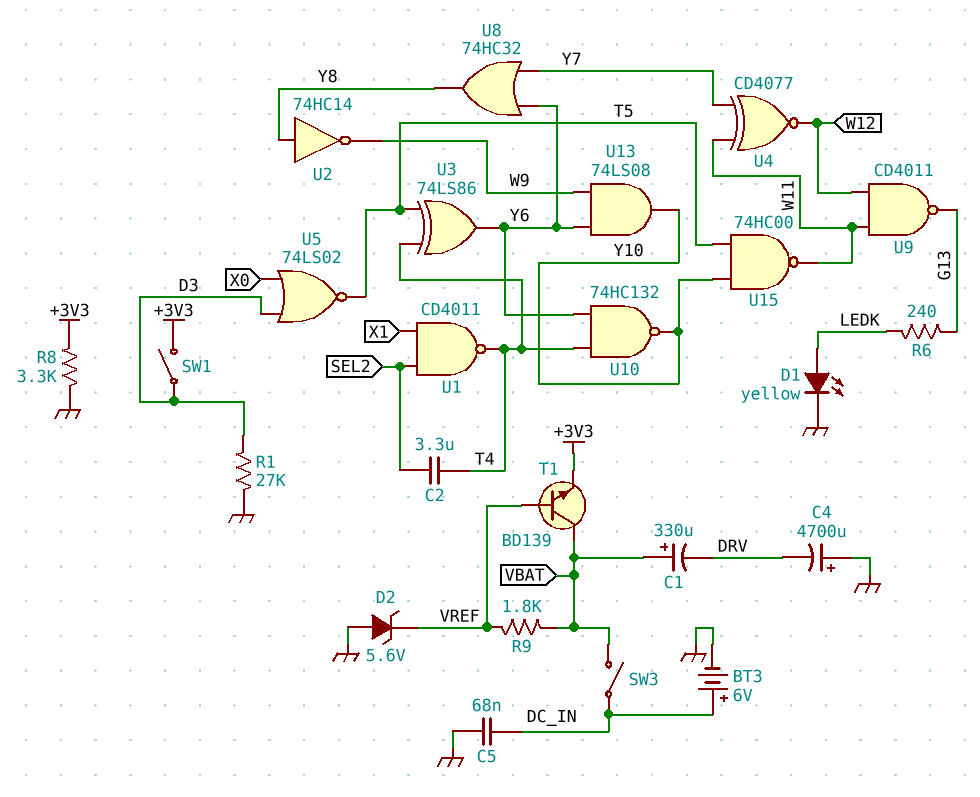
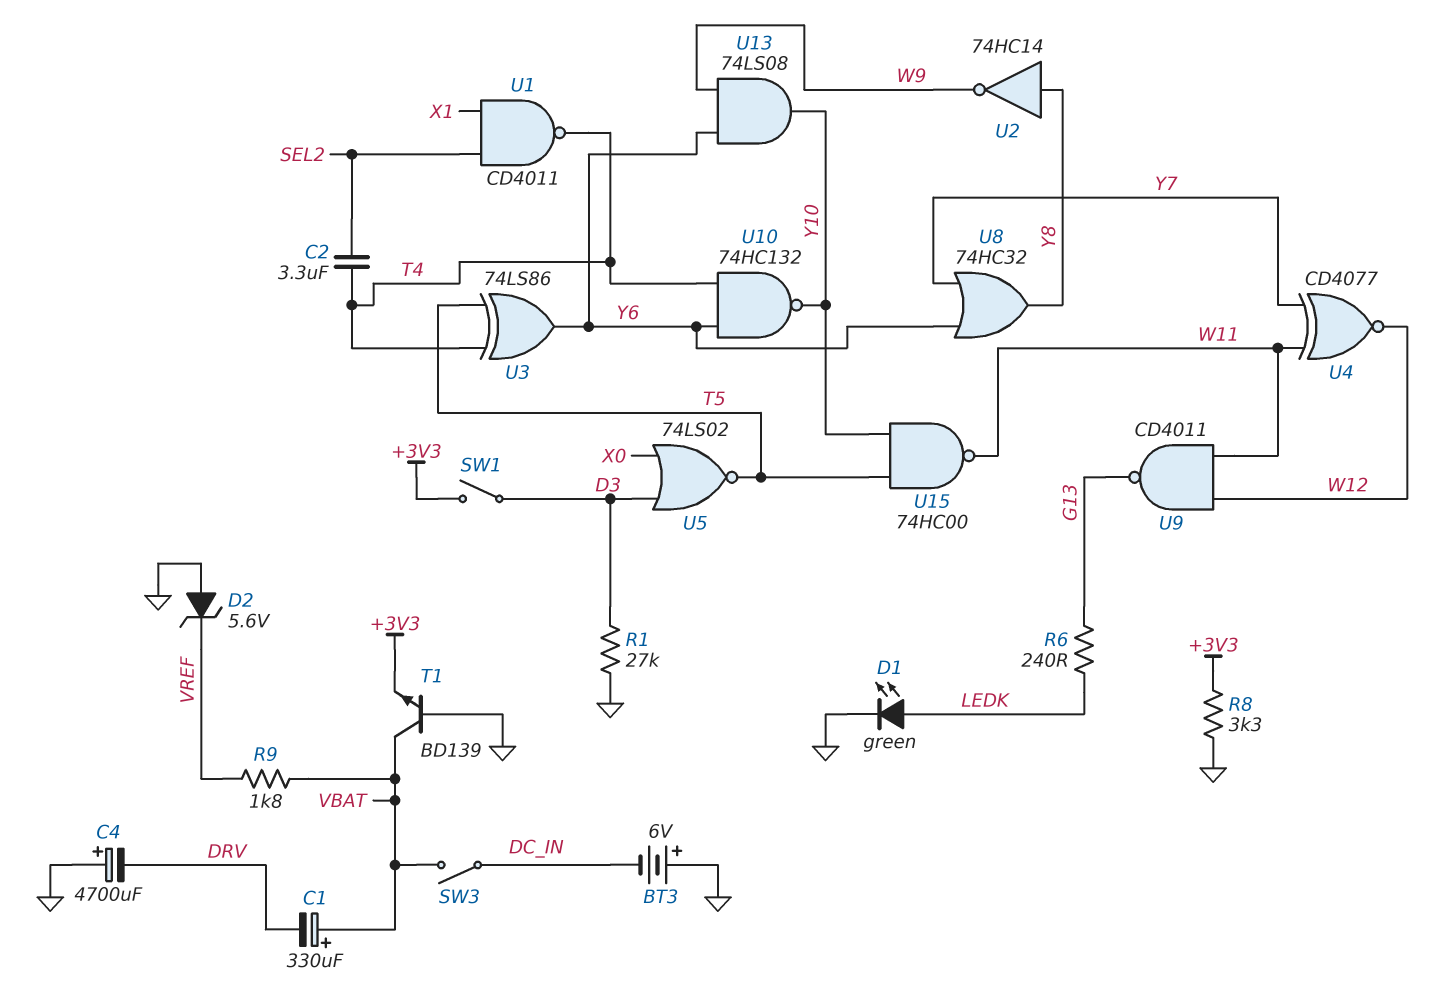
BT3: 6V (plus DC_IN, minus GND) -> 6V (plus GND, minus DC_IN)
C5: 68nF (DC_IN, GND) -> none
D1: LED yellow (A LEDK, K GND) -> LED green (A LEDK, K GND)
T1: NPN BD139 (B VREF, C VBAT, E +3V3) -> NPN BD139 (B GND, C VBAT, E +3V3)

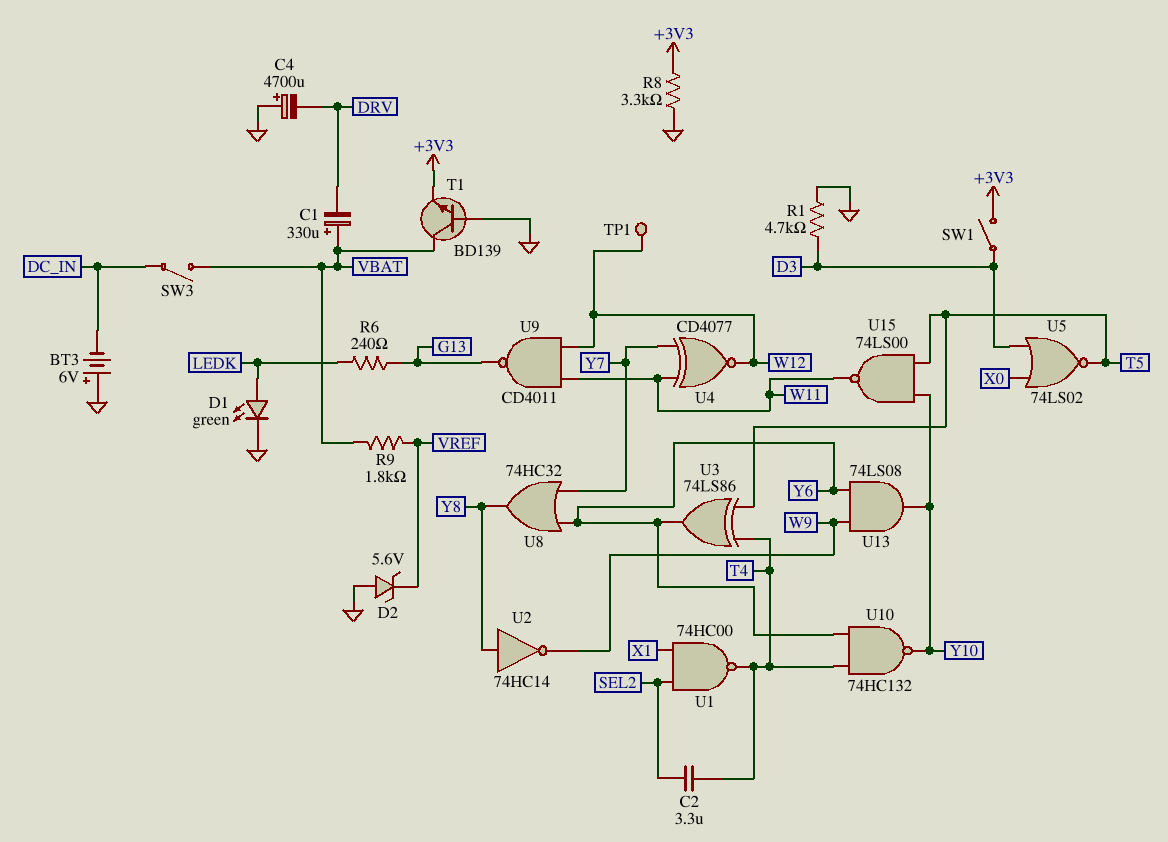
R1: 27k (D3, GND) -> 4.7k (D3, GND)
TP1: none -> test point (W12)
U1: NAND CD4011 (in SEL2, in X1, out T4) -> NAND 74HC00 (in SEL2, in X1, out T4)
U15: NAND 74HC00 (in T5, in Y10, out W11) -> NAND 74LS00 (in T5, in Y10, out W11)

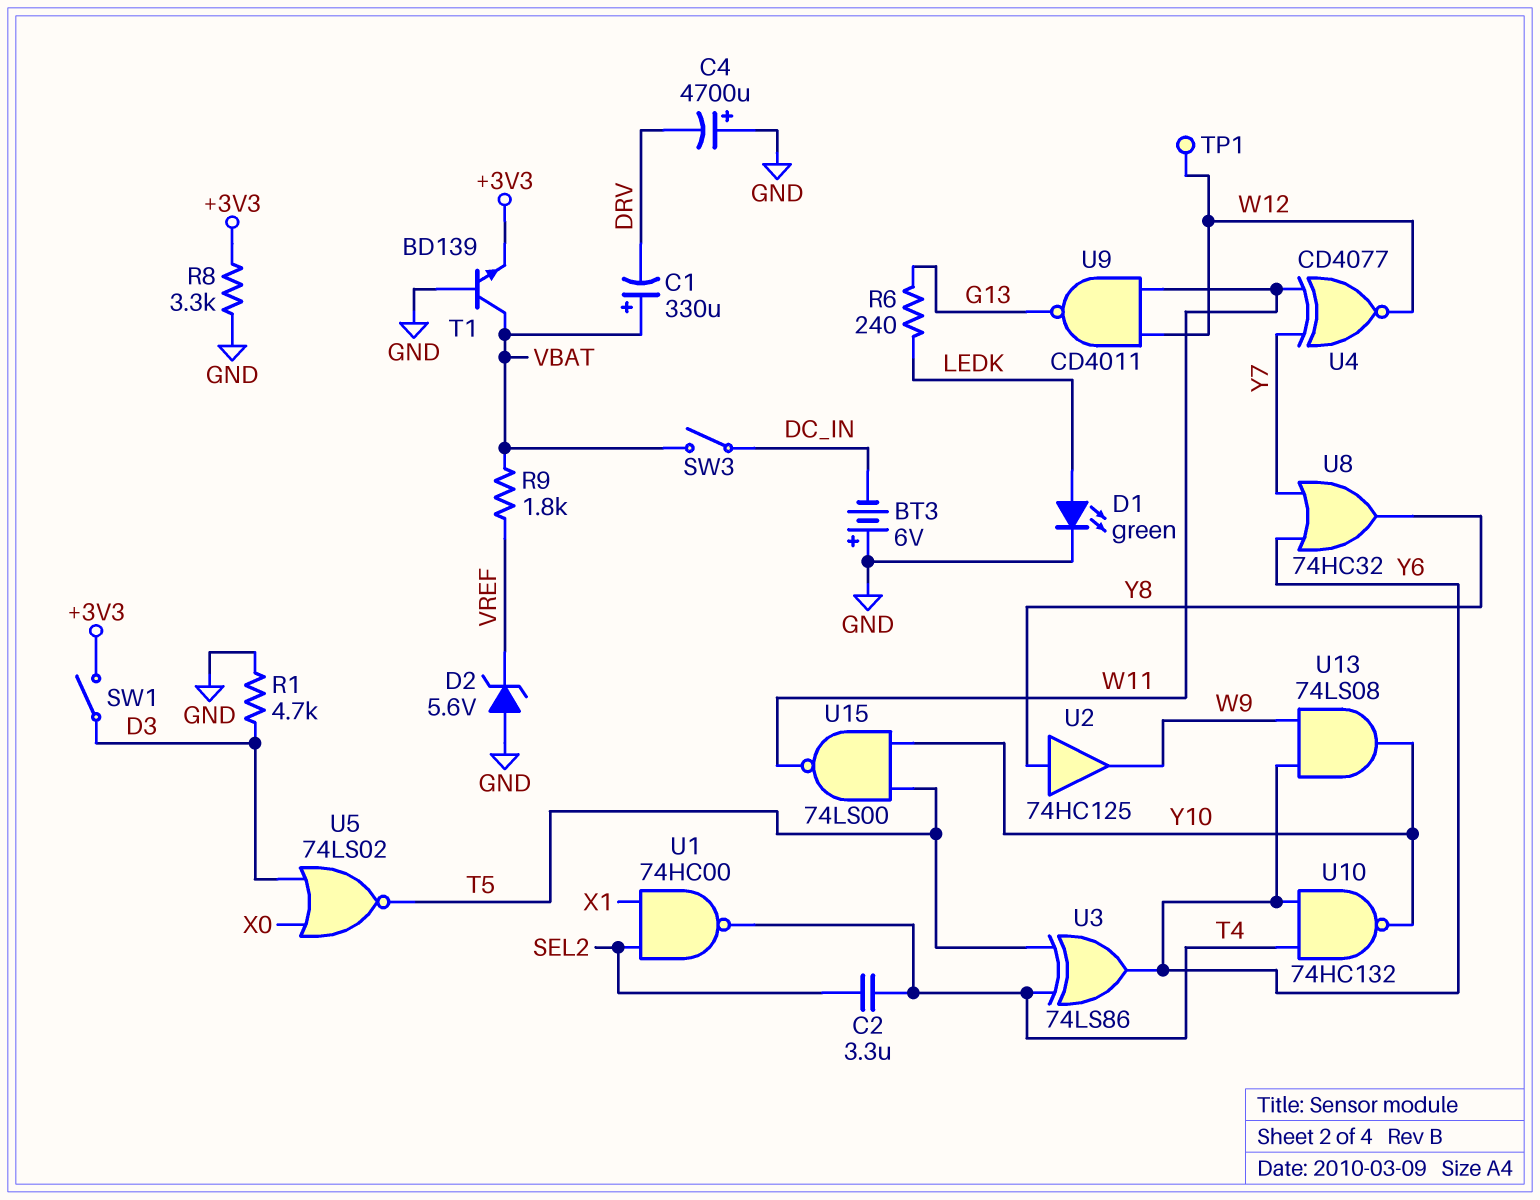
U2: NOT 74HC14 (in Y8, out W9) -> buffer 74HC125 (in Y8, out W9)

